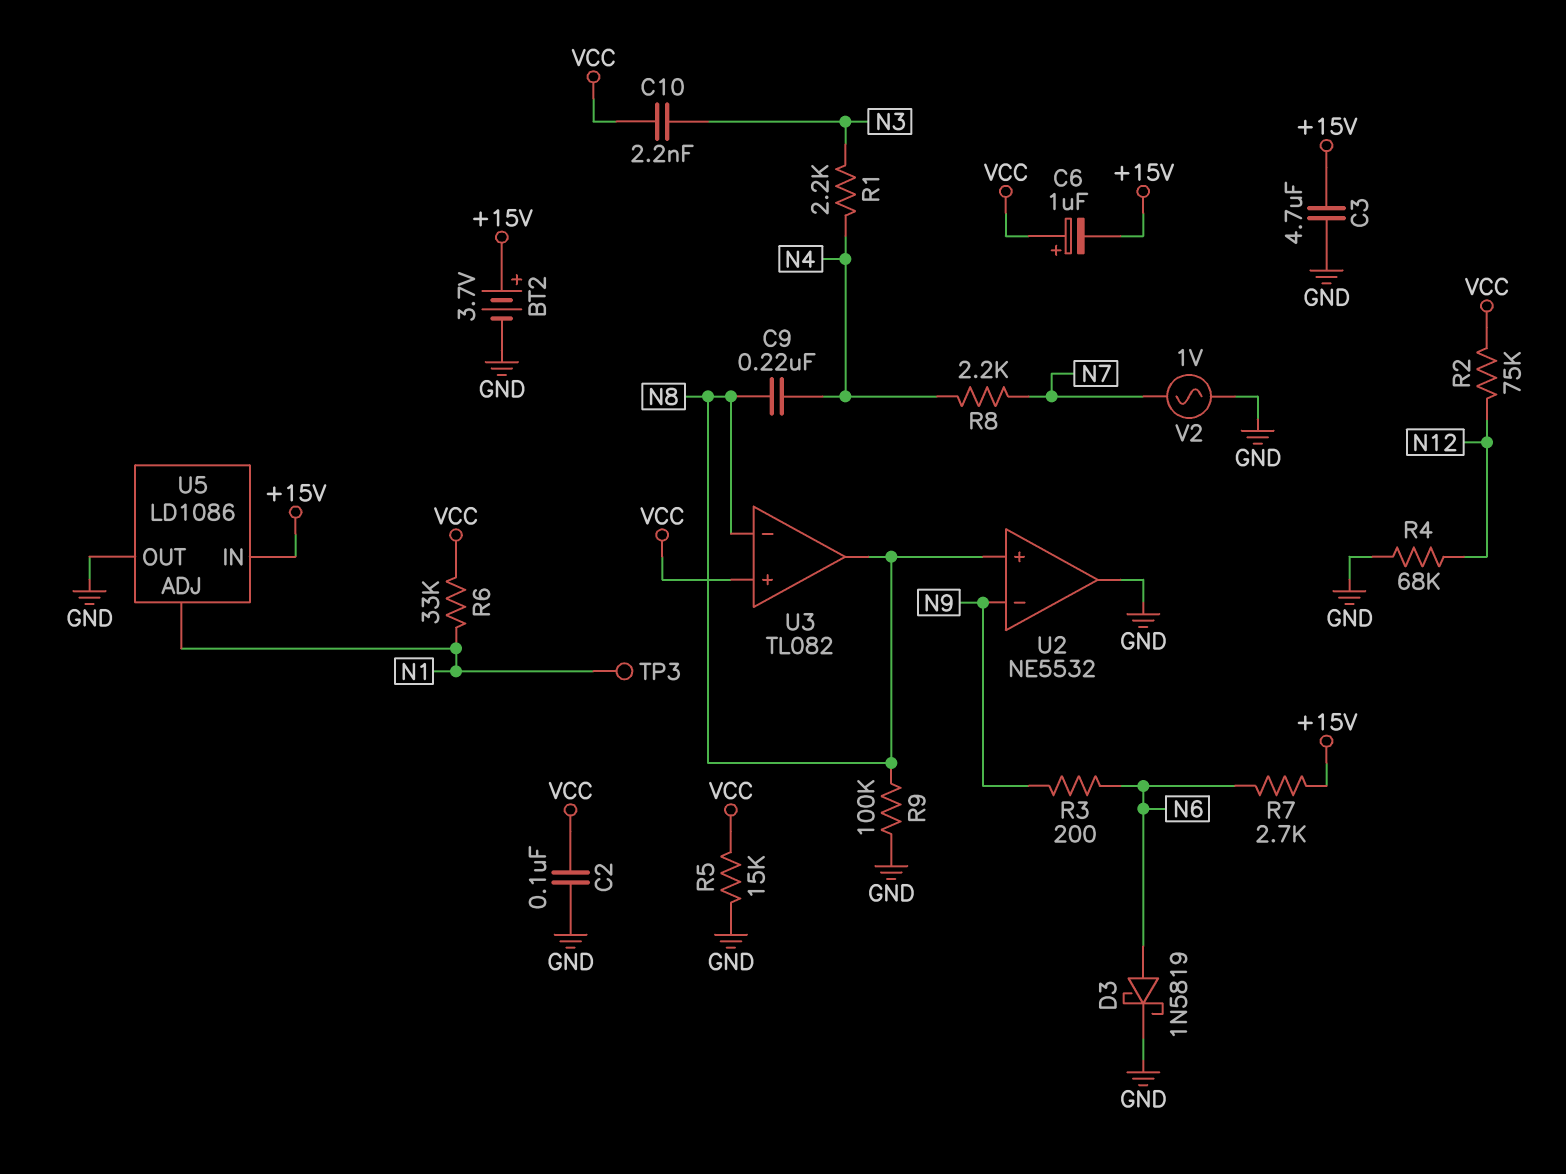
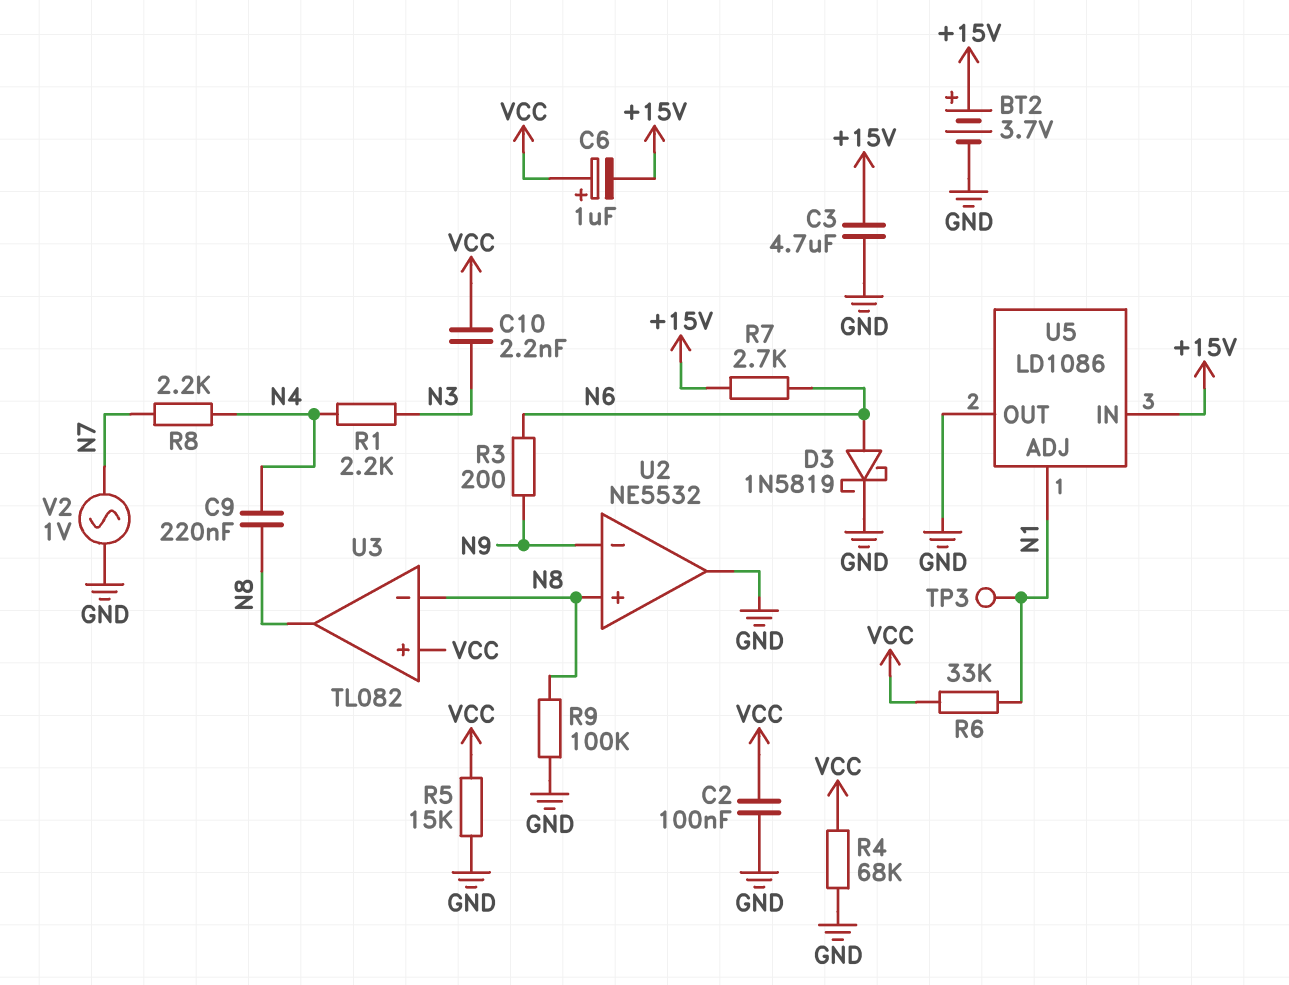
R2: 75k (N12, VCC) -> none
R4: 68k (GND, N12) -> 68k (GND, VCC)

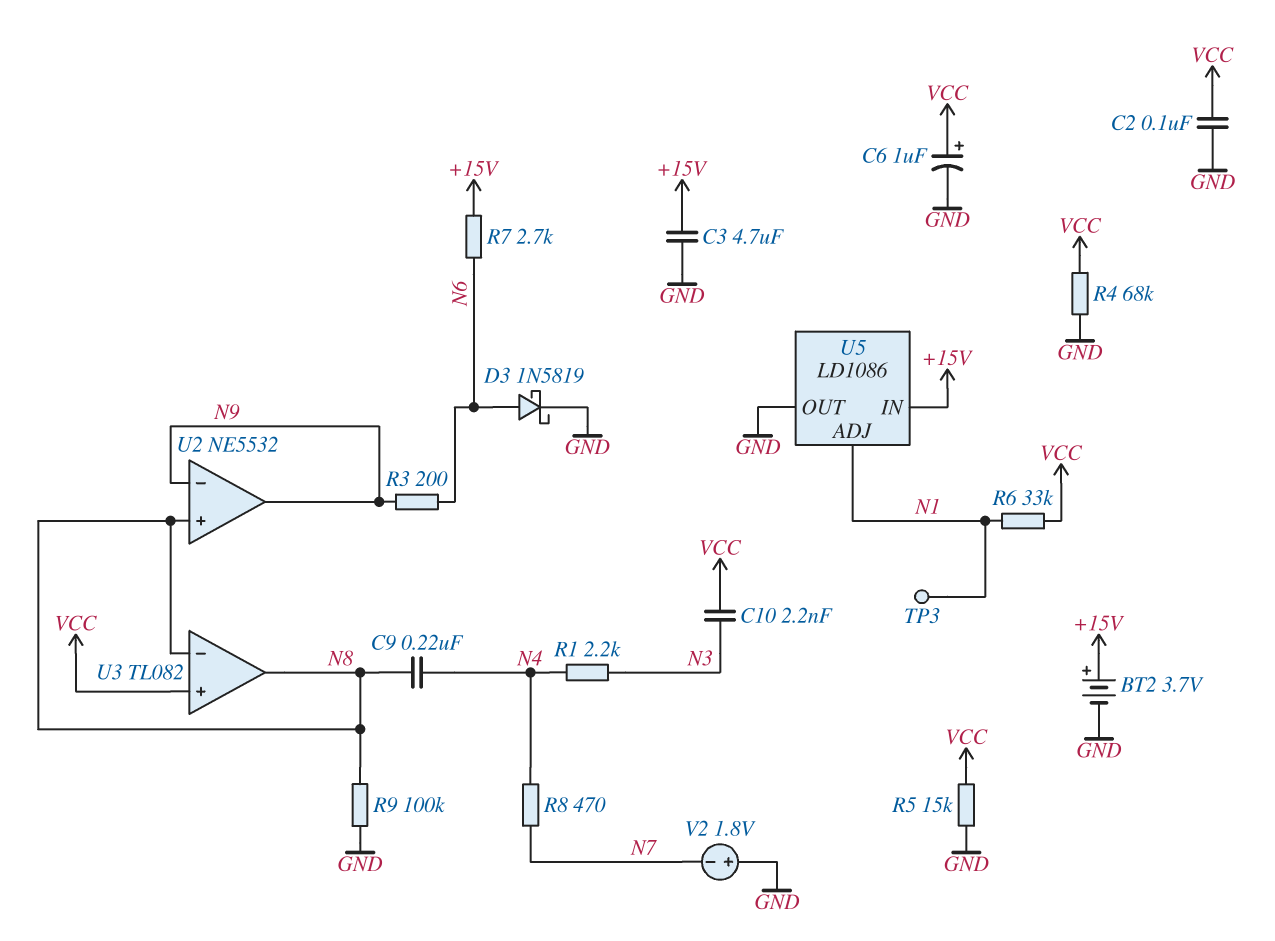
C6: 1uF (plus VCC, minus +15V) -> 1uF (plus VCC, minus GND)
R8: 2.2k (N4, N7) -> 470 (N4, N7)
U2 pin out: GND -> N9
V2: AC 1V (GND, N7) -> 1.8V (plus GND, minus N7)

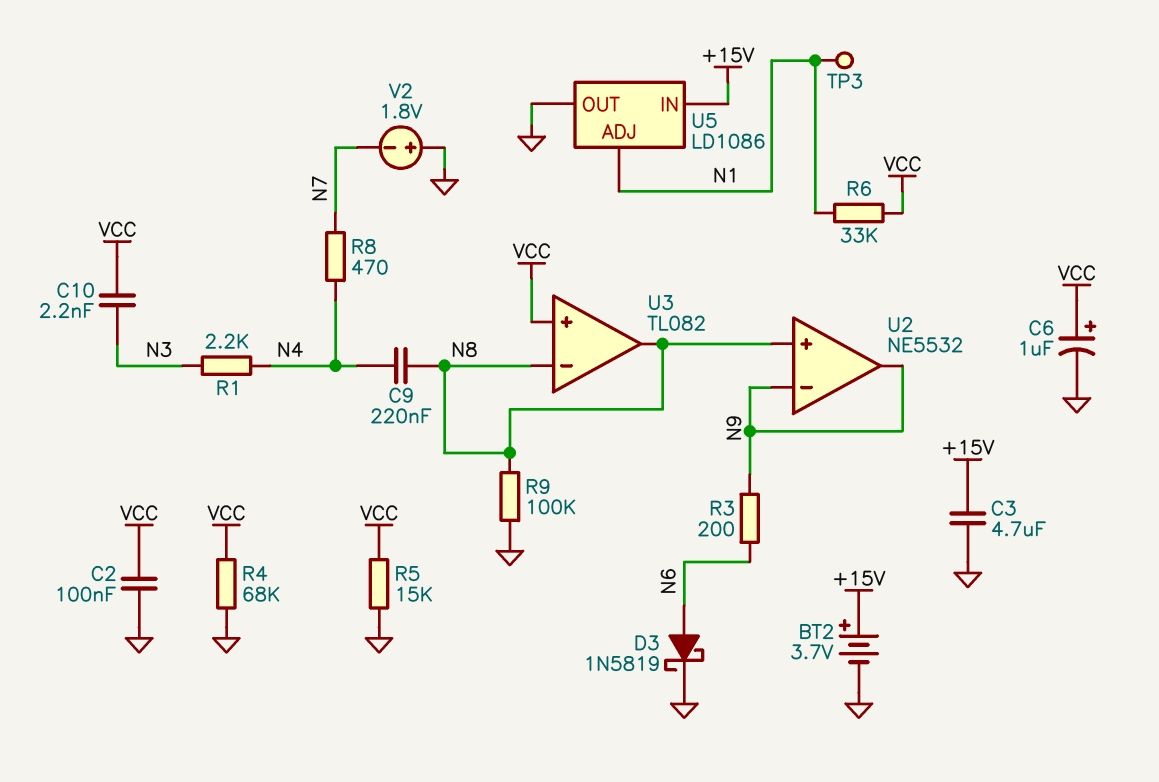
R7: 2.7k (+15V, N6) -> none

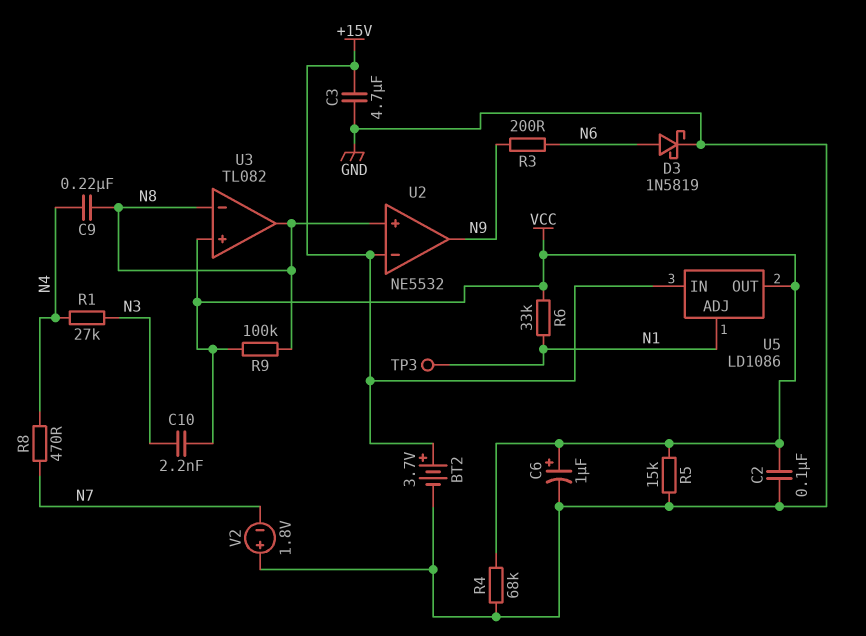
R1: 2.2k (N3, N4) -> 27k (N3, N4)
R9: 100k (GND, N8) -> 100k (N8, VCC)
U2 pin in-: N9 -> +15V
U5 pin OUT: GND -> VCC

